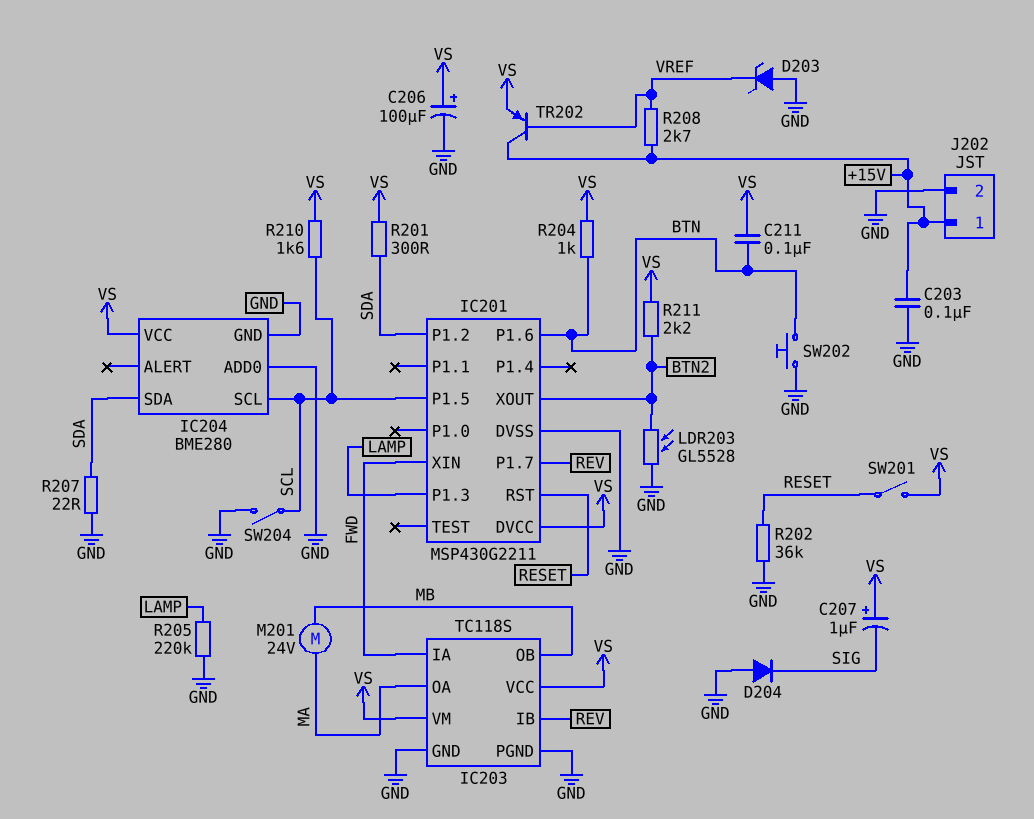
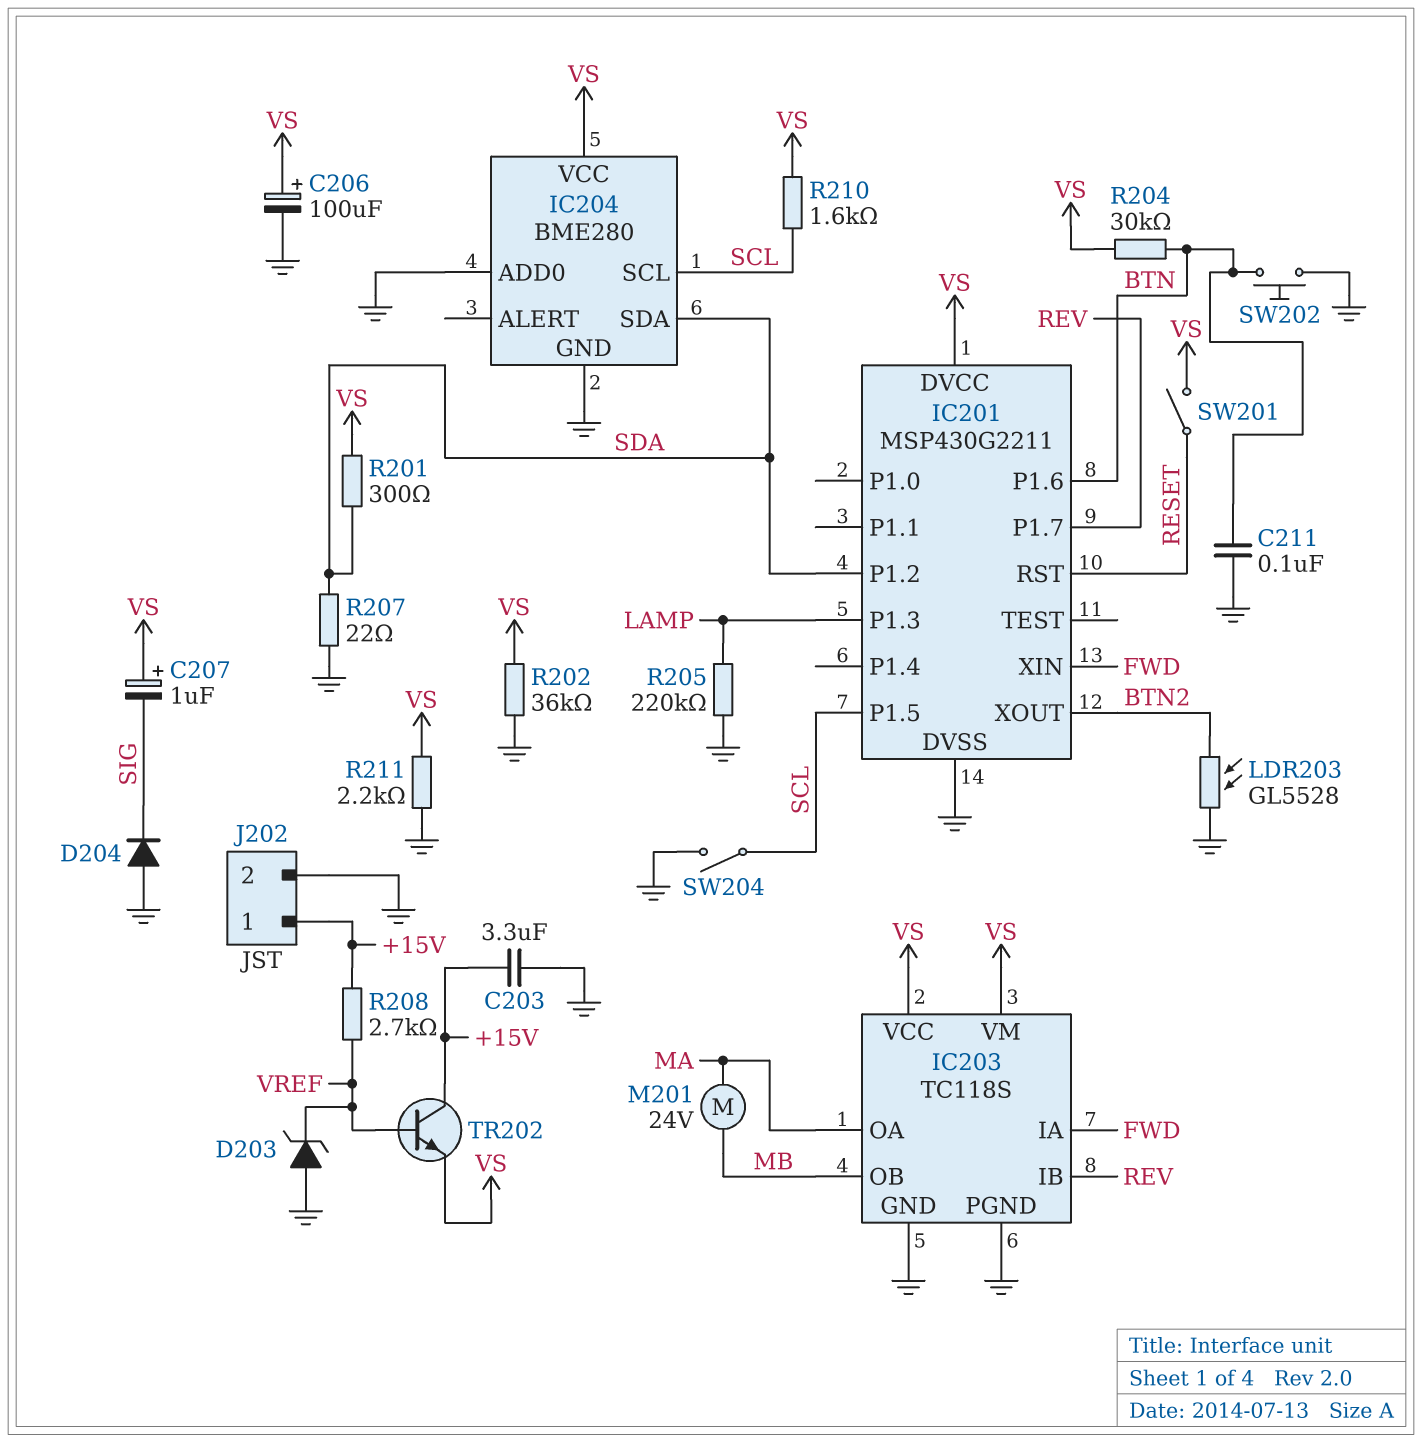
C203: 100nF (+15V, GND) -> 3.3uF (+15V, GND)
C211: 100nF (BTN, VS) -> 100nF (BTN, GND)
R202: 36k (GND, RESET) -> 36k (GND, VS)
R204: 1k (BTN, VS) -> 30k (BTN, VS)
R211: 2.2k (BTN2, VS) -> 2.2k (GND, VS)
TR202: PNP (B VREF, C +15V, E VS) -> NPN (B VREF, C +15V, E VS)

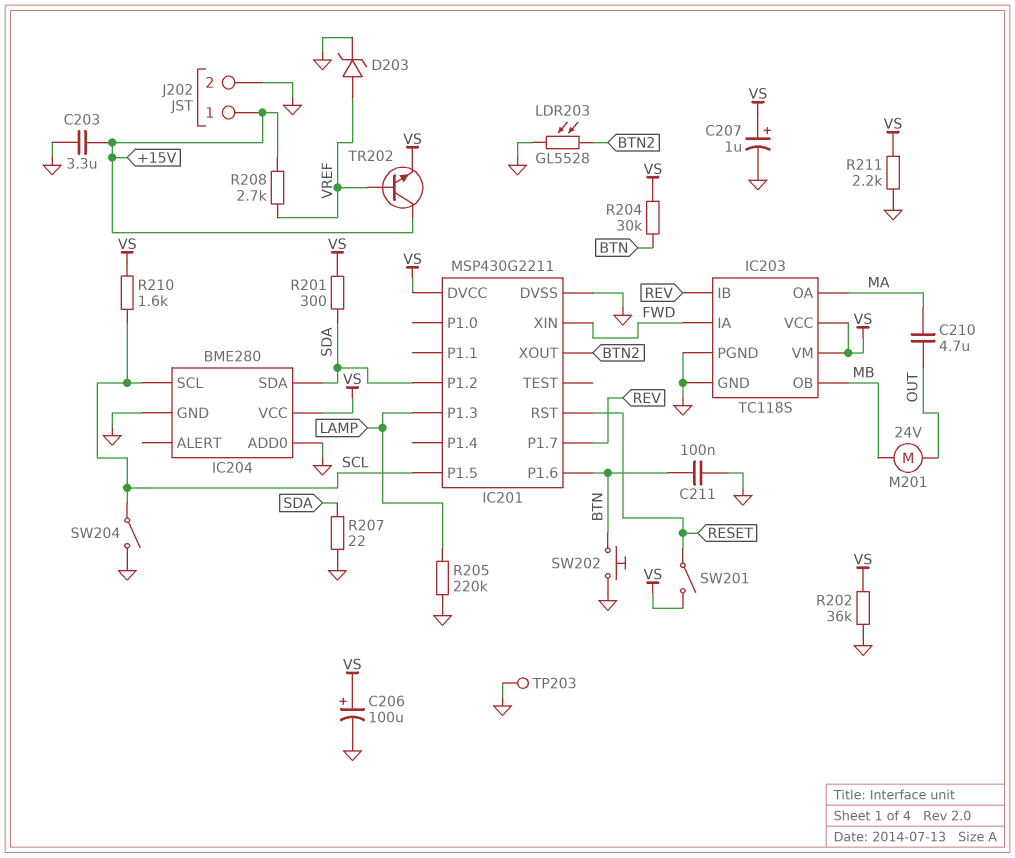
C207: 1uF (plus VS, minus SIG) -> 1uF (plus VS, minus GND)
C210: none -> 4.7uF (MA, OUT)
D203: zener (A GND, K VREF) -> zener (A VREF, K GND)
D204: diode (A GND, K SIG) -> none
M201: motor 24V (MA, MB) -> motor 24V (MB, OUT)
TP203: none -> test point (GND)

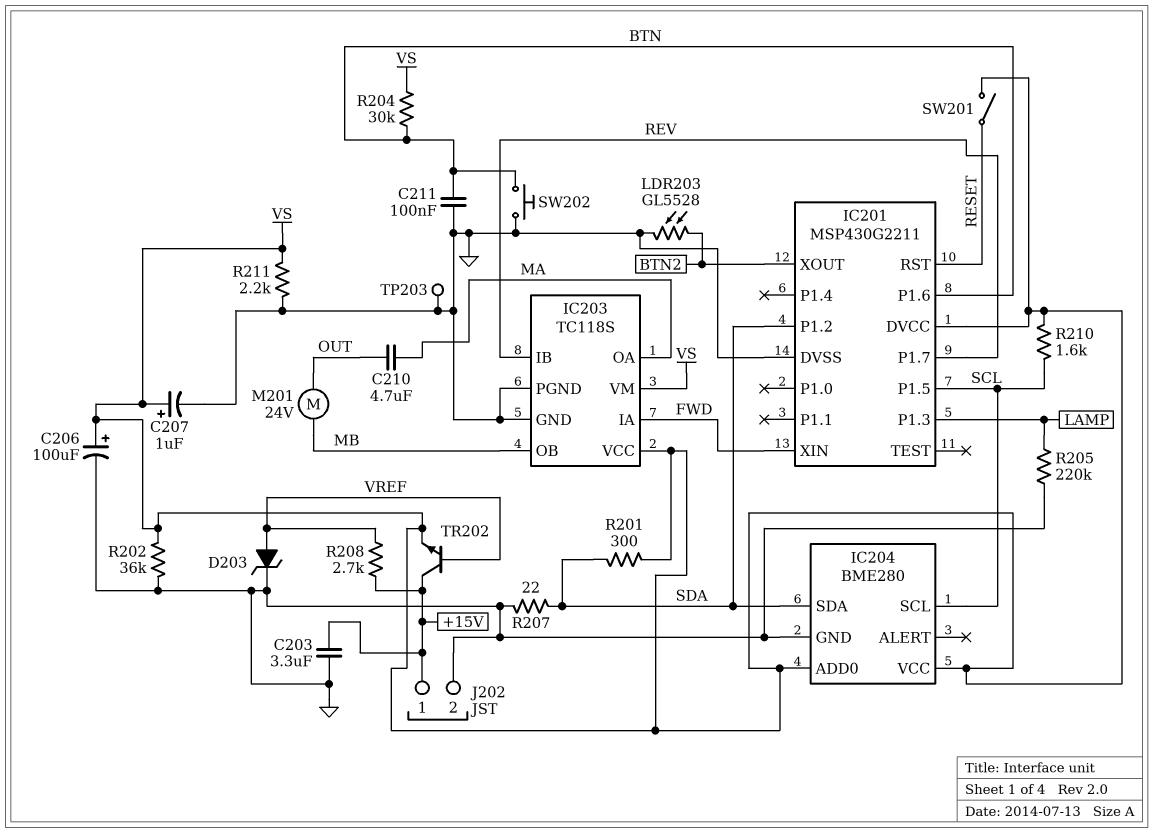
IC204 pin ADD0: GND -> VS
SW204: switch (GND, SCL) -> none

